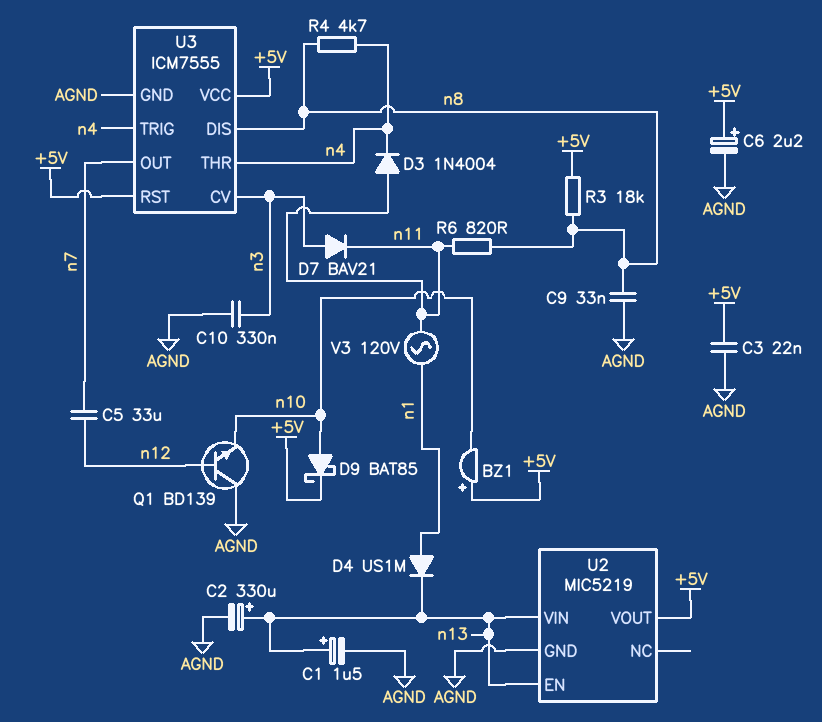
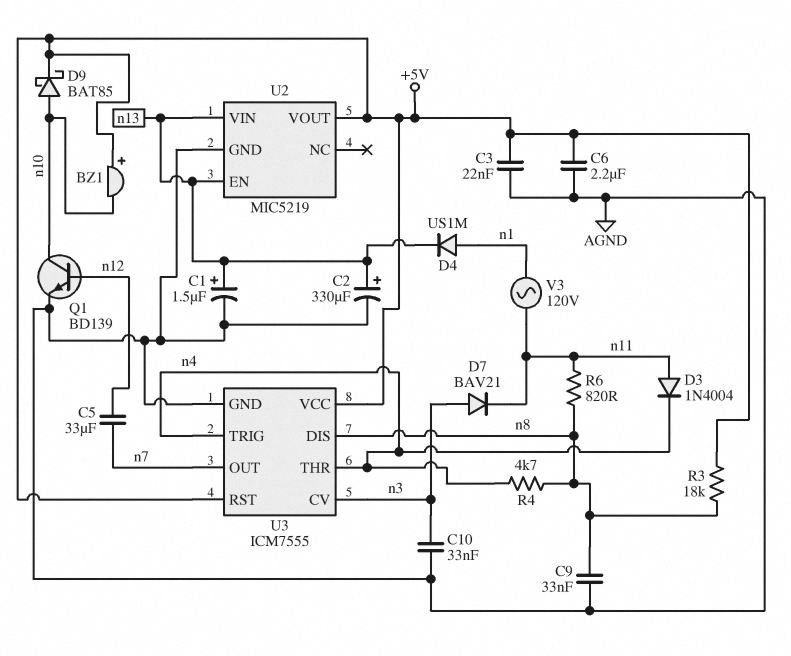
C6: 2.2uF (plus +5V, minus AGND) -> 2.2uF (+5V, AGND)
C10: 330nF (AGND, n3) -> 33nF (AGND, n3)
Q1: NPN BD139 (B n12, C AGND, E n10) -> NPN BD139 (B n12, C n10, E AGND)

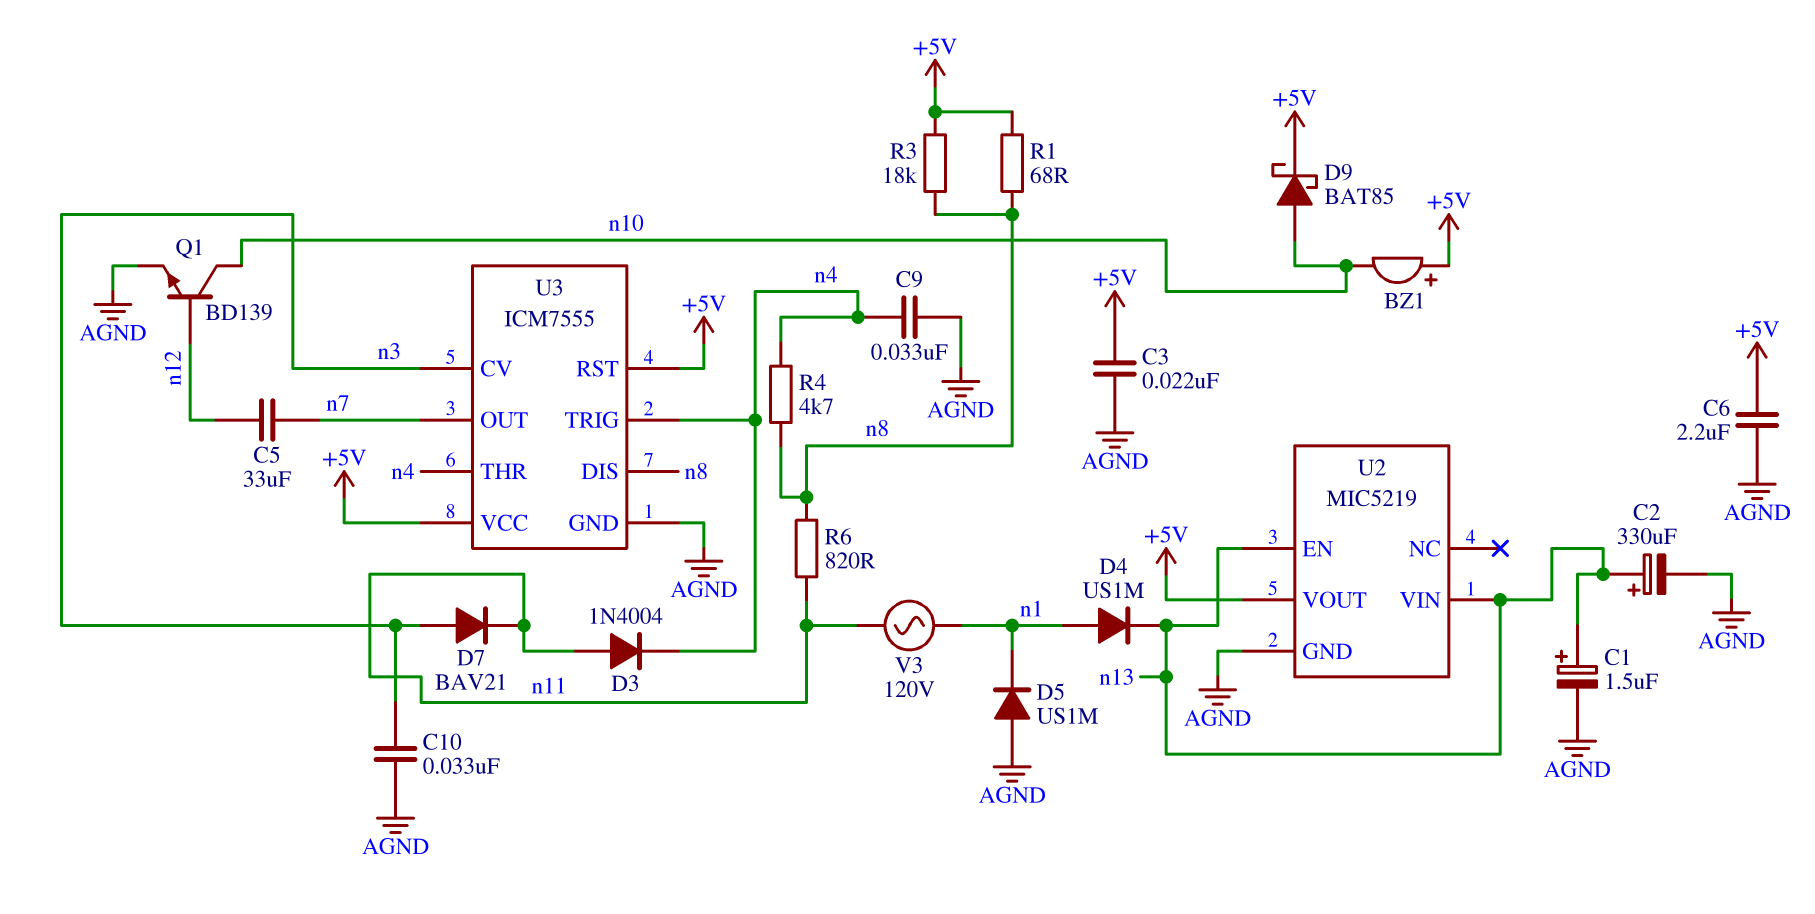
C9: 33nF (AGND, n8) -> 33nF (AGND, n4)
D5: none -> diode US1M (A AGND, K n1)
R1: none -> 68 (+5V, n8)

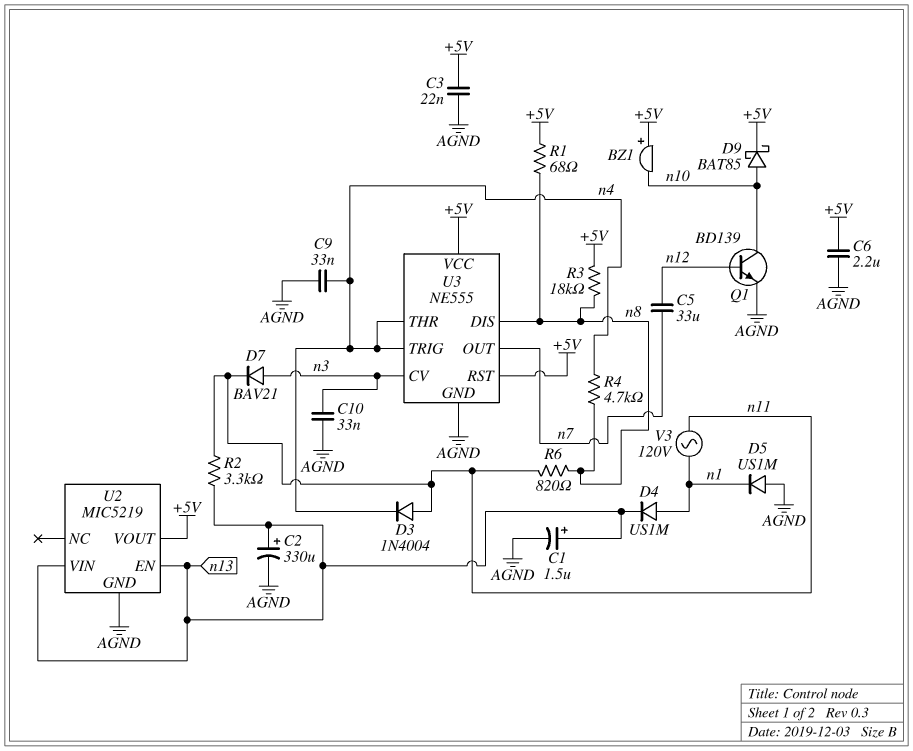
R2: none -> 3.3k (n11, n13)
U3: ICM7555 -> NE555

